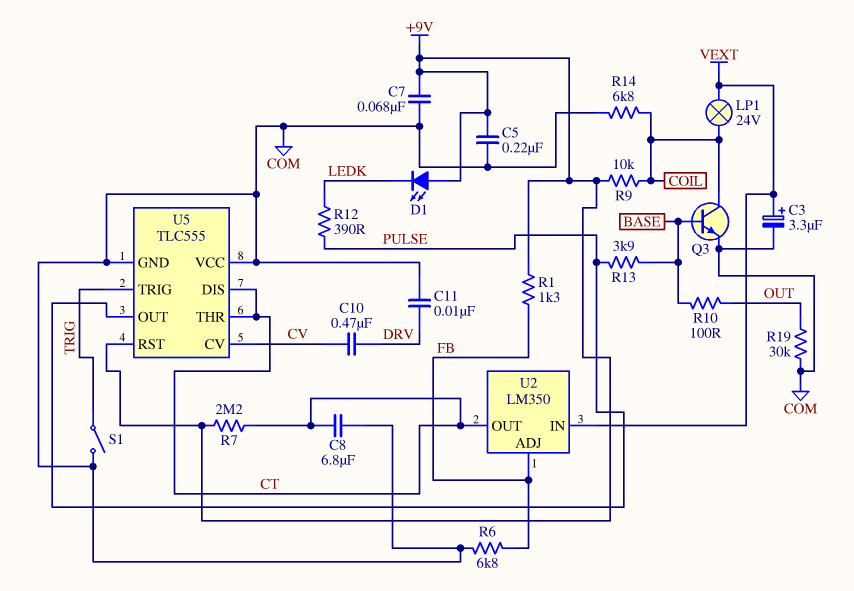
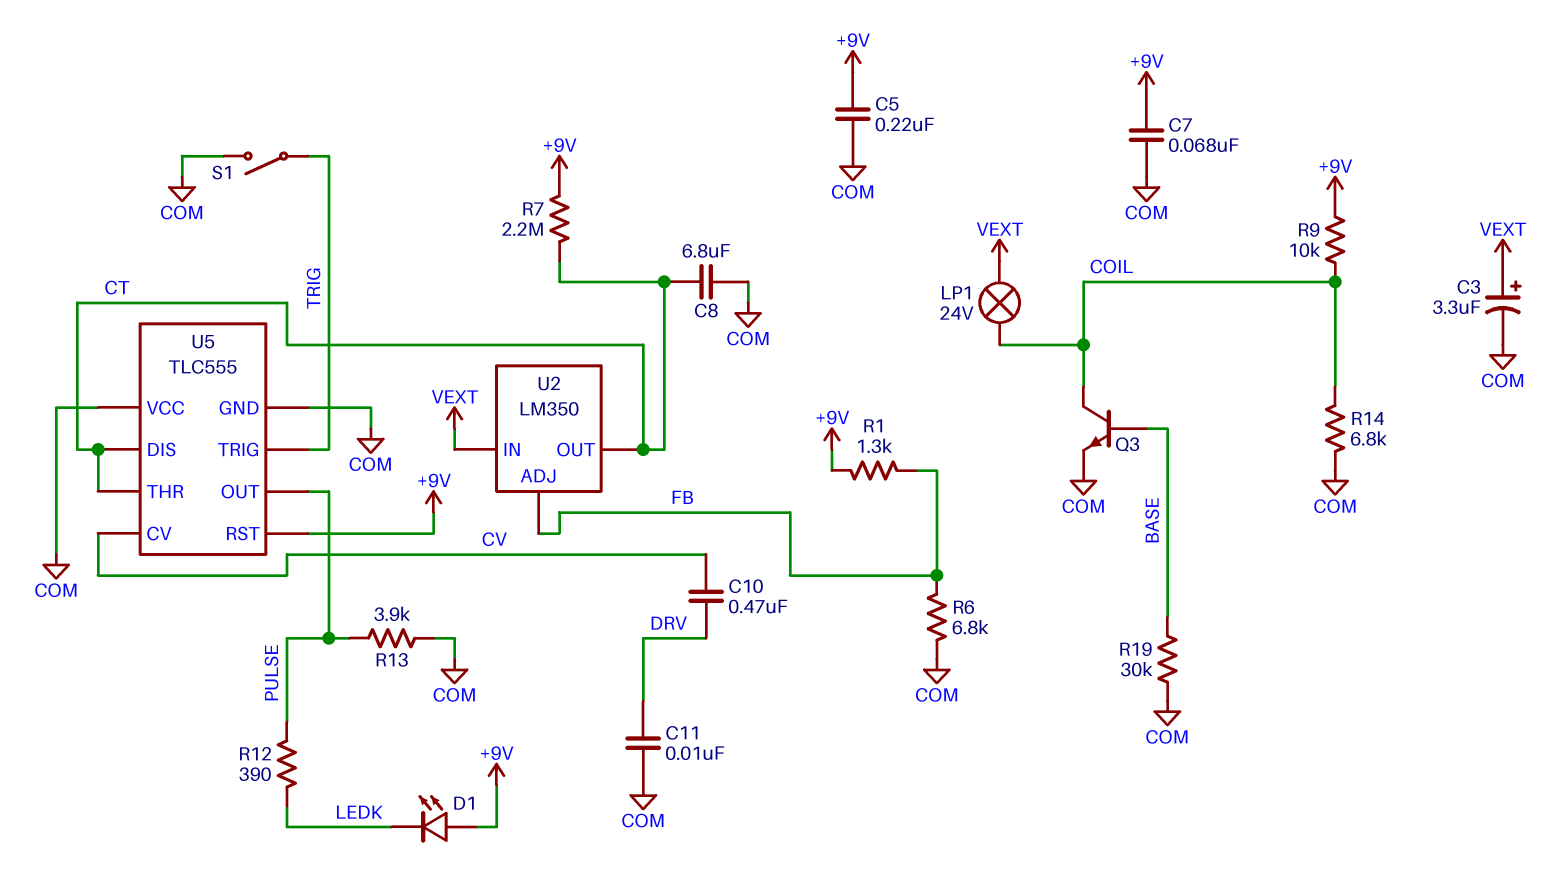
R10: 100 (BASE, OUT) -> none
R13: 3.9k (BASE, PULSE) -> 3.9k (COM, PULSE)
R19: 30k (COM, OUT) -> 30k (BASE, COM)

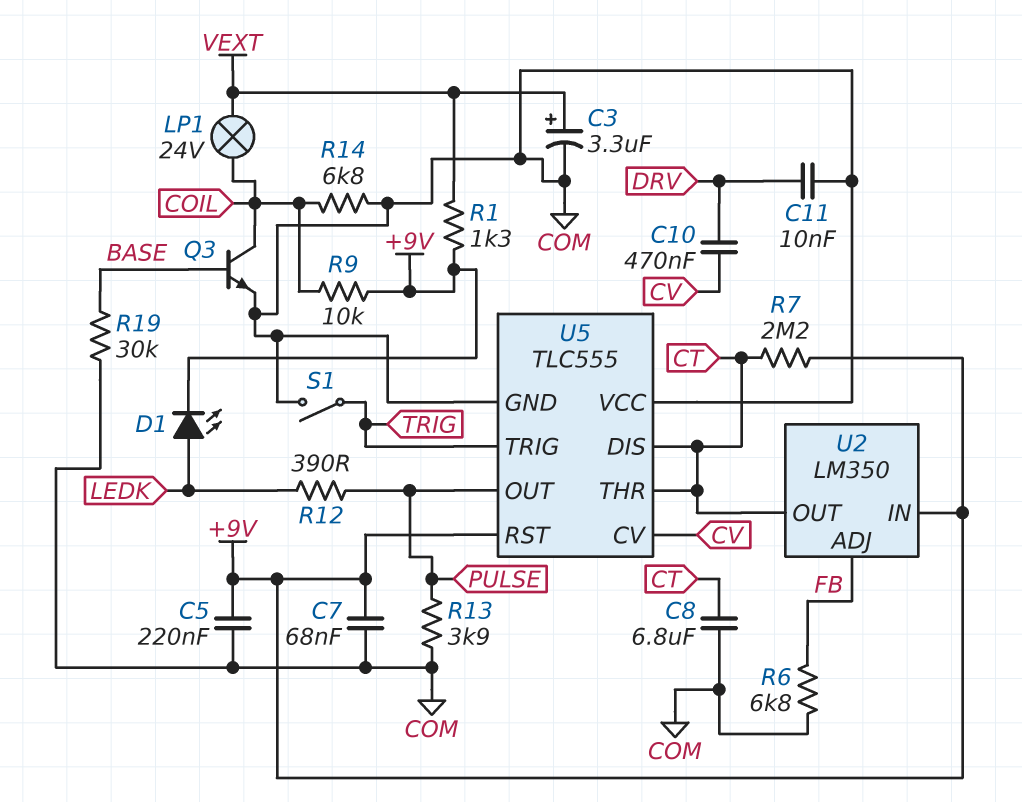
D1: LED (A +9V, K LEDK) -> LED (A LEDK, K +9V)
R1: 1.3k (+9V, FB) -> 1.3k (+9V, VEXT)
U2 pin IN: VEXT -> +9V

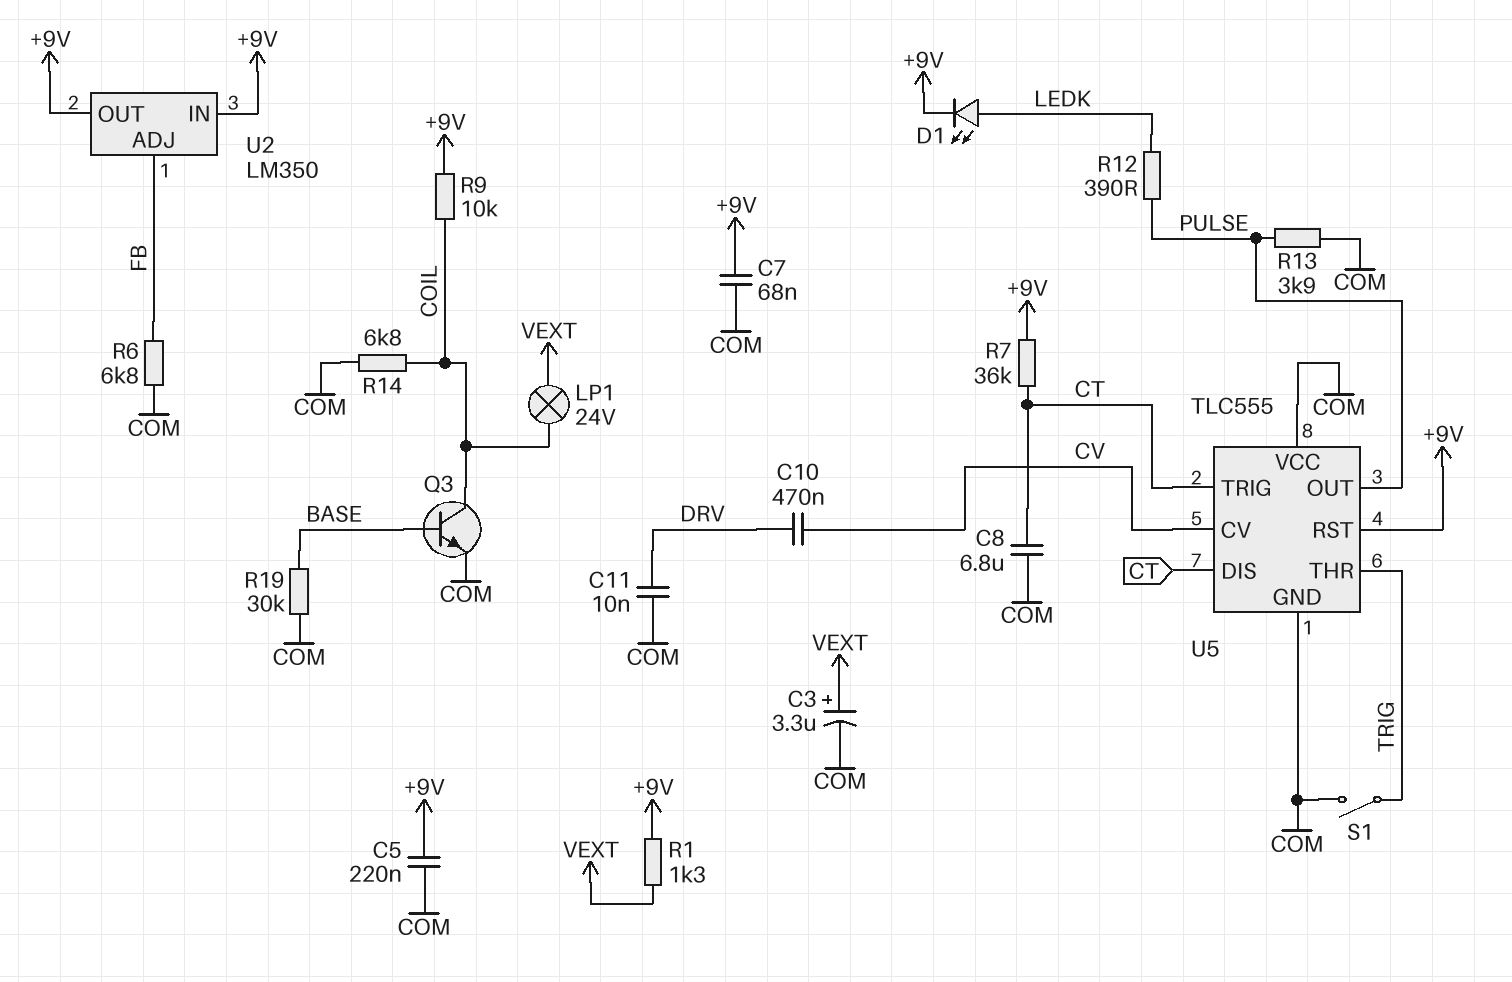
R7: 2.2M (+9V, CT) -> 36k (+9V, CT)
U2 pin OUT: CT -> +9V
U5 pin THR: CT -> TRIG
U5 pin TRIG: TRIG -> CT

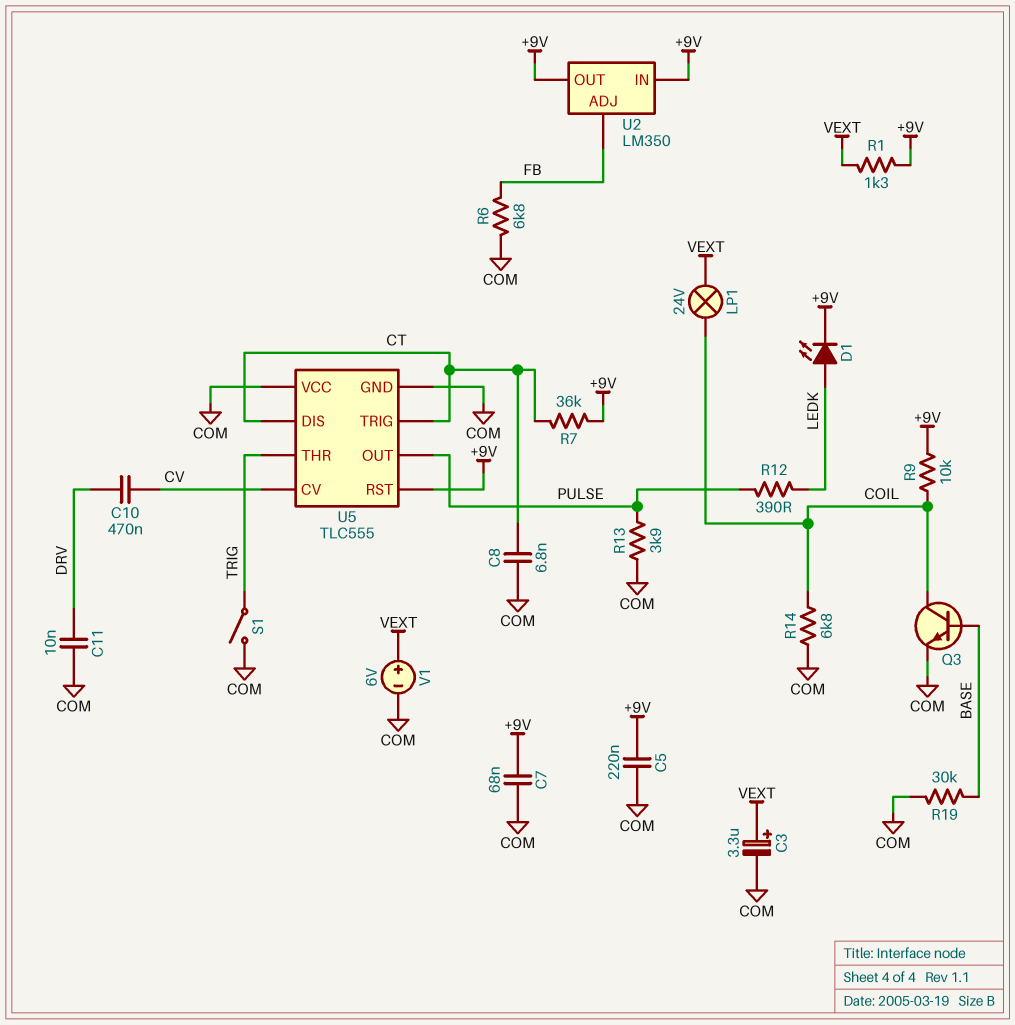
C8: 6.8uF (COM, CT) -> 6.8nF (COM, CT)
V1: none -> 6V (plus VEXT, minus COM)

